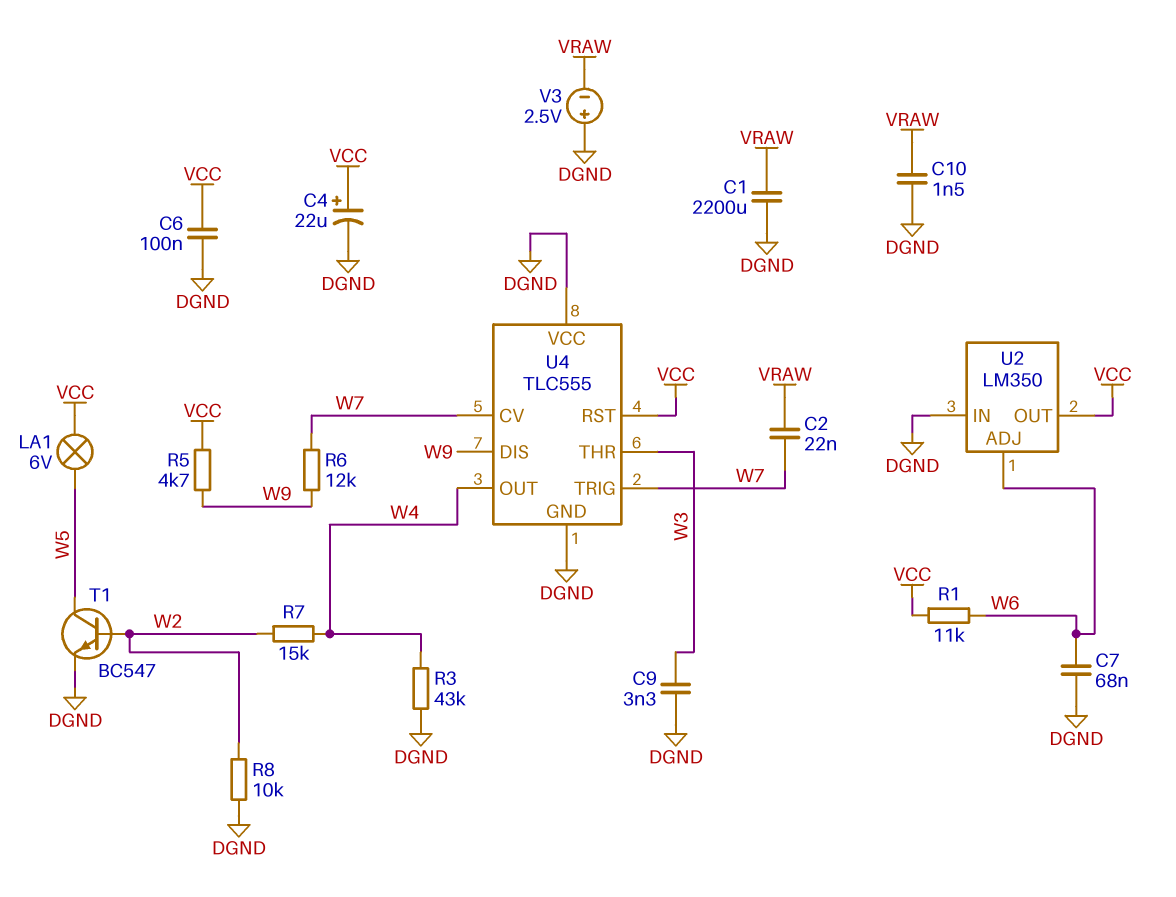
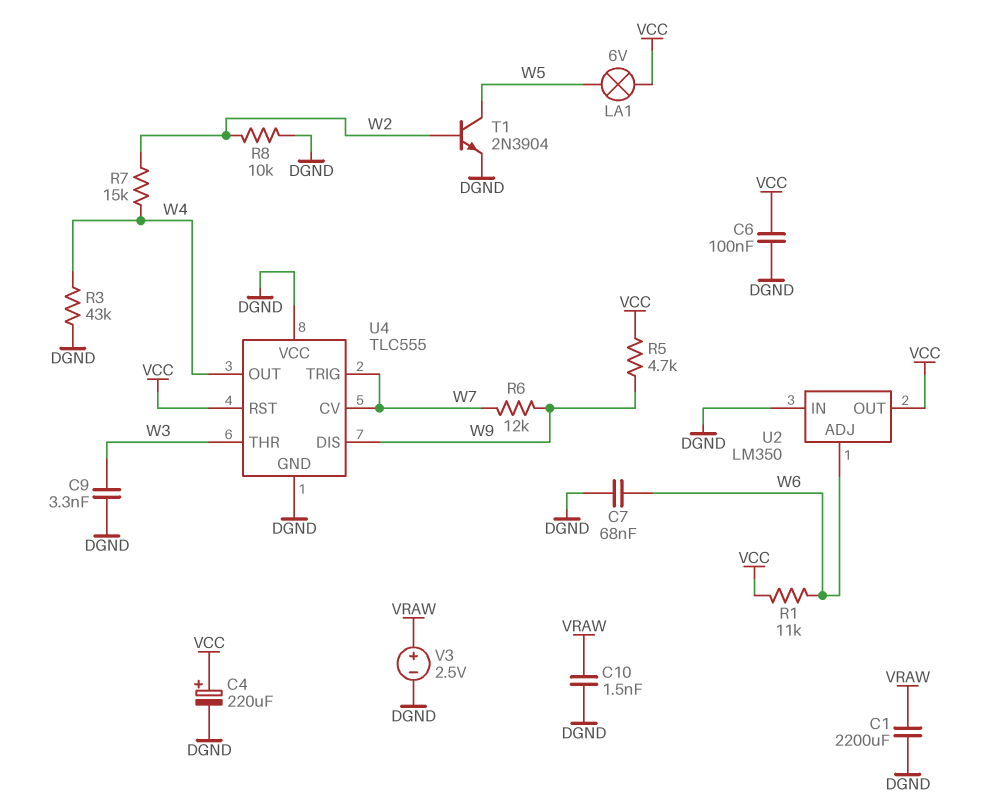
C2: 22nF (VRAW, W7) -> none
C4: 22uF (plus VCC, minus DGND) -> 220uF (plus VCC, minus DGND)
T1: NPN BC547 (B W2, C W5, E DGND) -> NPN 2N3904 (B W2, C W5, E DGND)
V3: 2.5V (plus DGND, minus VRAW) -> 2.5V (plus VRAW, minus DGND)

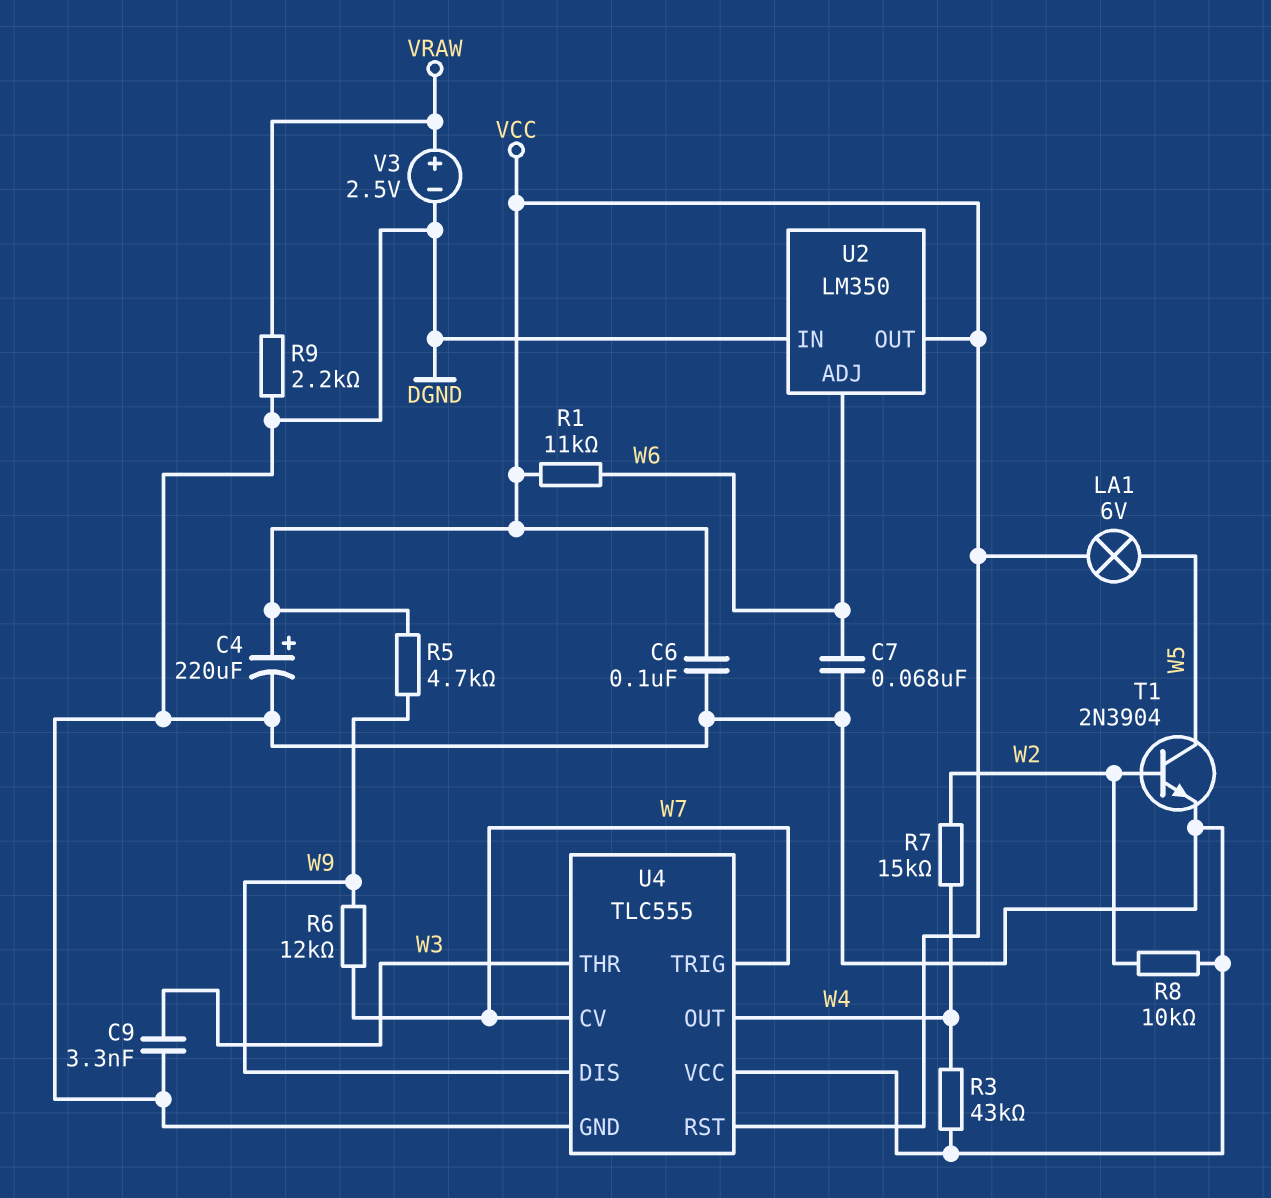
C1: 2200uF (DGND, VRAW) -> none
C10: 1.5nF (DGND, VRAW) -> none
R9: none -> 2.2k (DGND, VRAW)

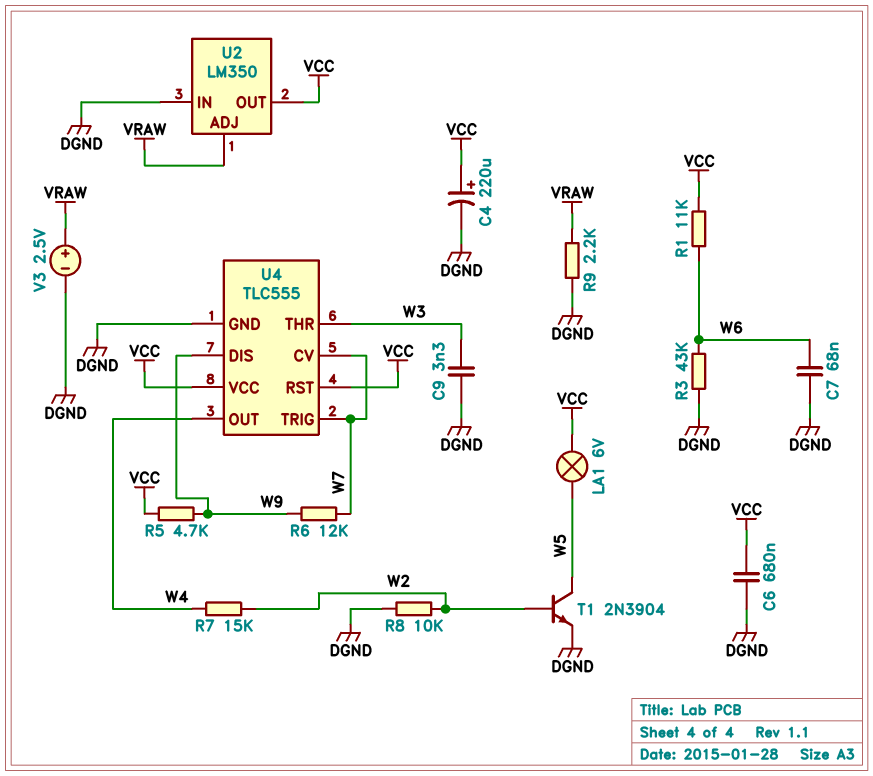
C6: 100nF (DGND, VCC) -> 680nF (DGND, VCC)
R3: 43k (DGND, W4) -> 43k (DGND, W6)
U2 pin ADJ: W6 -> VRAW
U4 pin VCC: DGND -> VCC

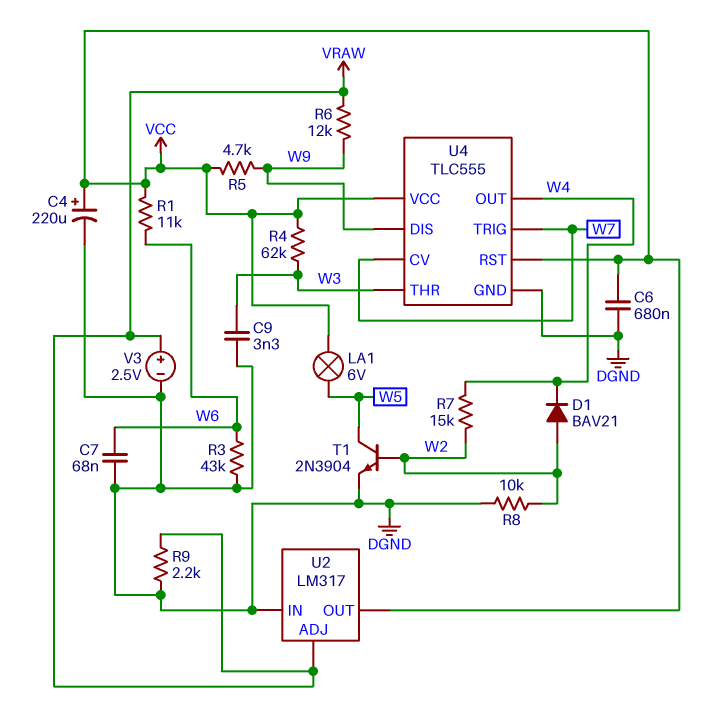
D1: none -> diode BAV21 (A W2, K W4)
R4: none -> 62k (VCC, W3)
R6: 12k (W7, W9) -> 12k (VRAW, W9)
U2: LM350 -> LM317

